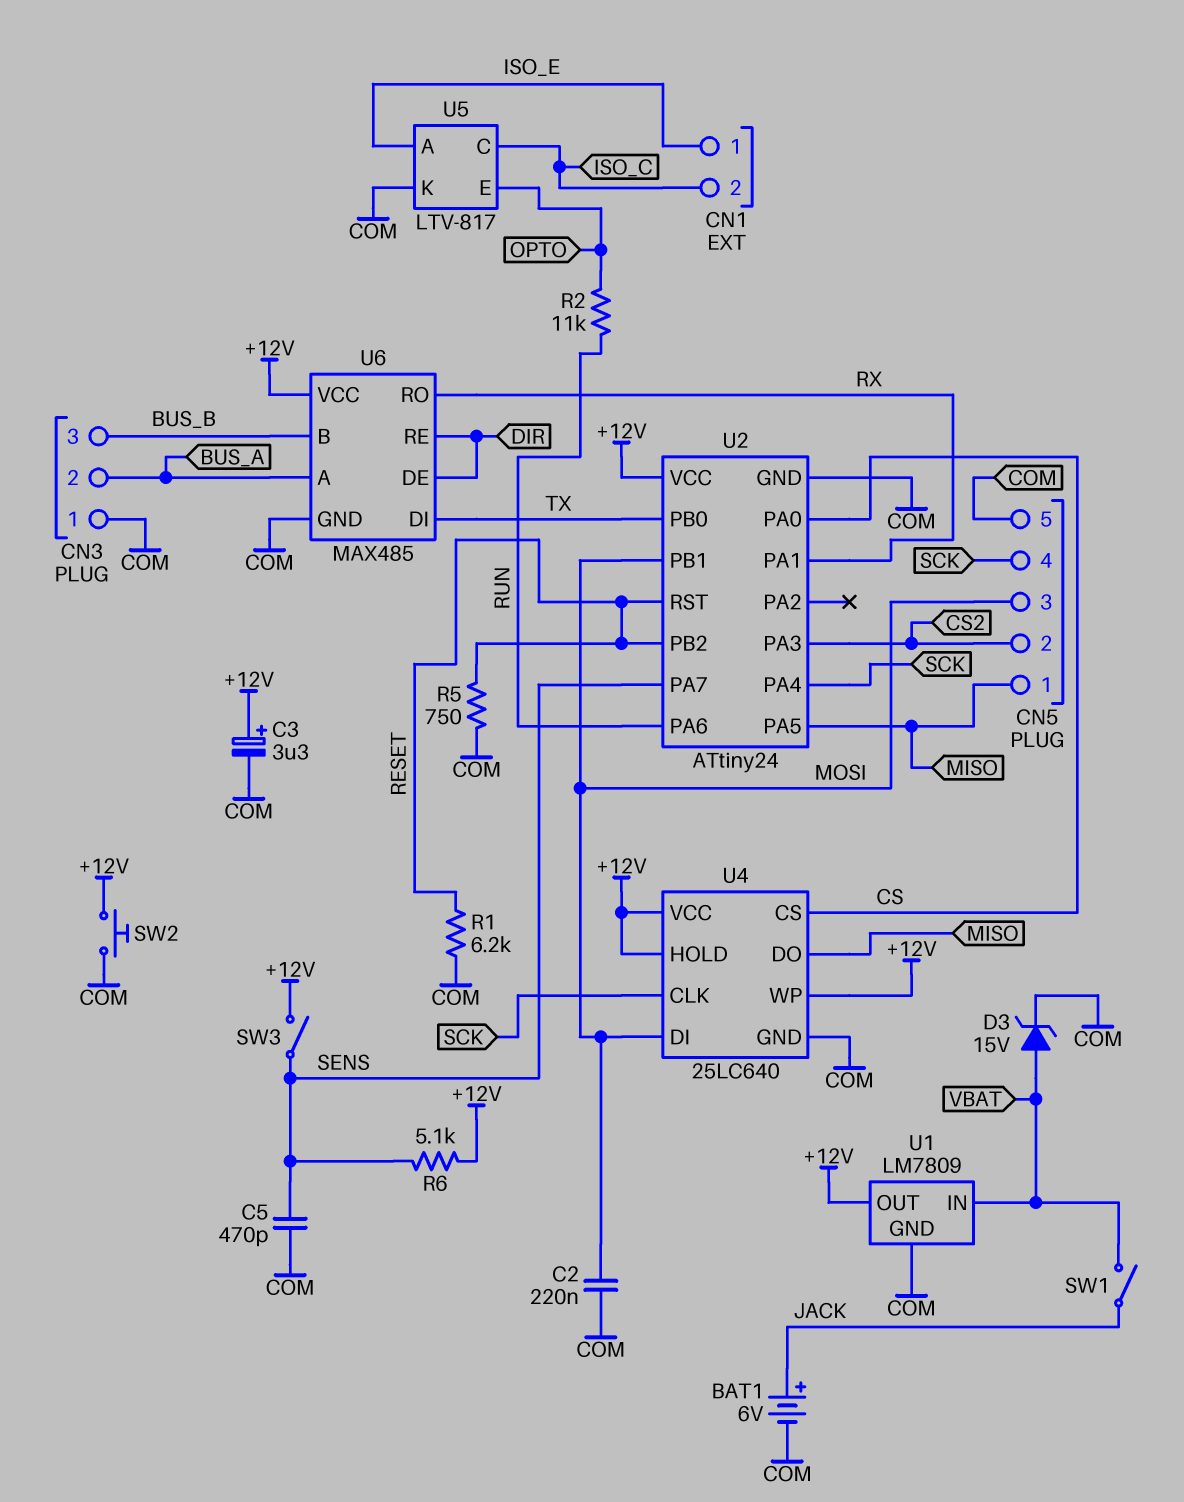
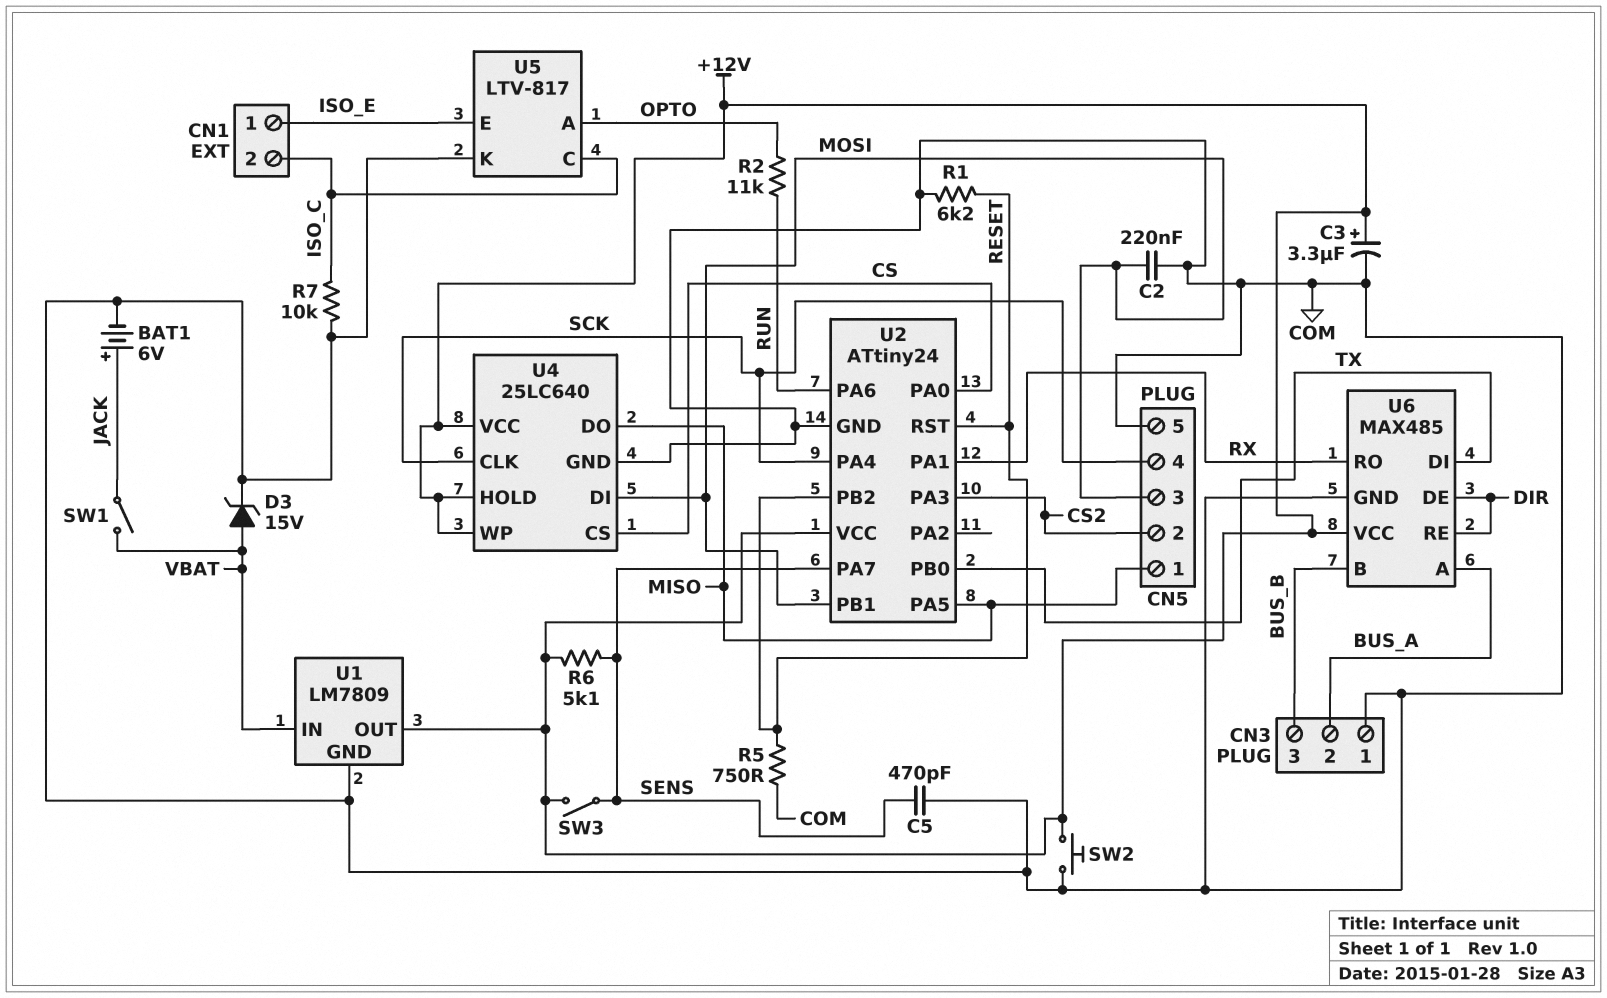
R7: none -> 10k (COM, ISO_C)
U5 pin A: ISO_E -> OPTO
U5 pin E: OPTO -> ISO_E

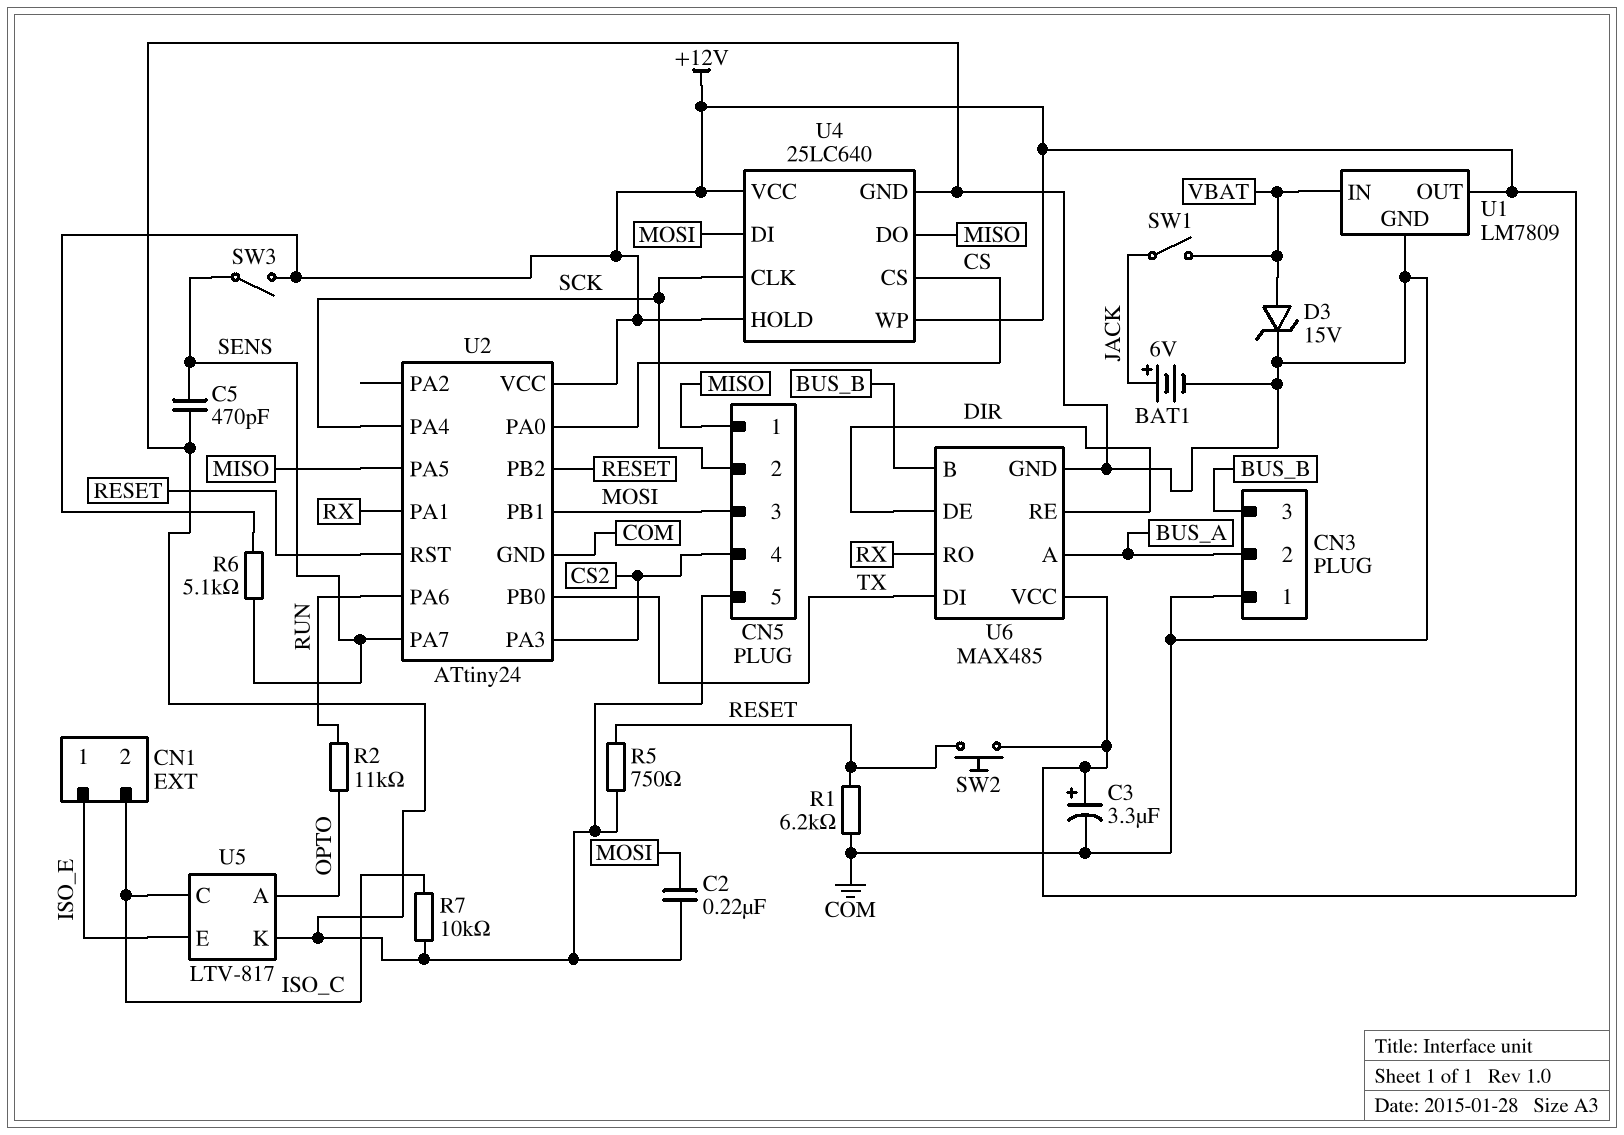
CN5 pin 2: CS2 -> SCK
CN5 pin 4: SCK -> CS2
SW2: button (+12V, COM) -> button (+12V, RESET)

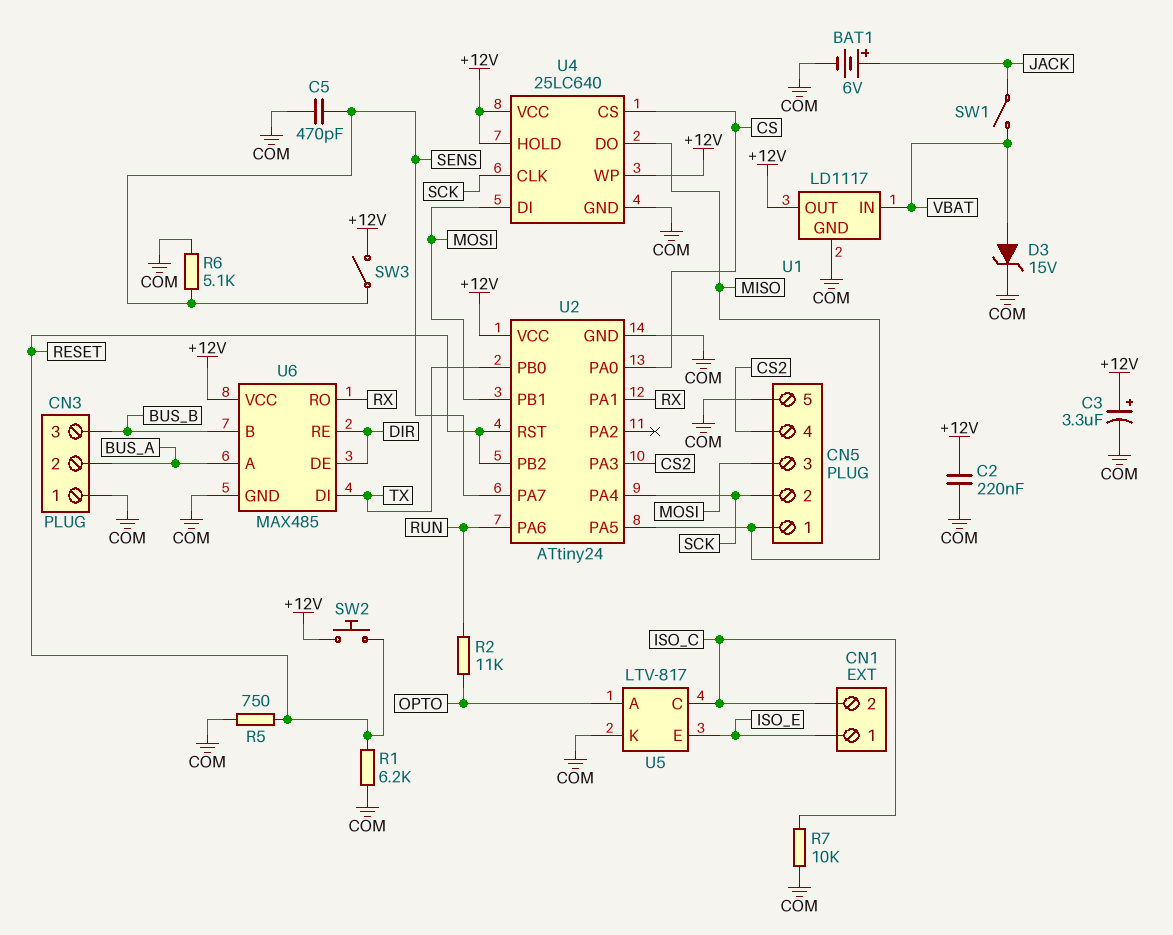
C2: 220nF (COM, MOSI) -> 220nF (+12V, COM)
R6: 5.1k (+12V, SENS) -> 5.1k (COM, SENS)
U1: LM7809 -> LD1117

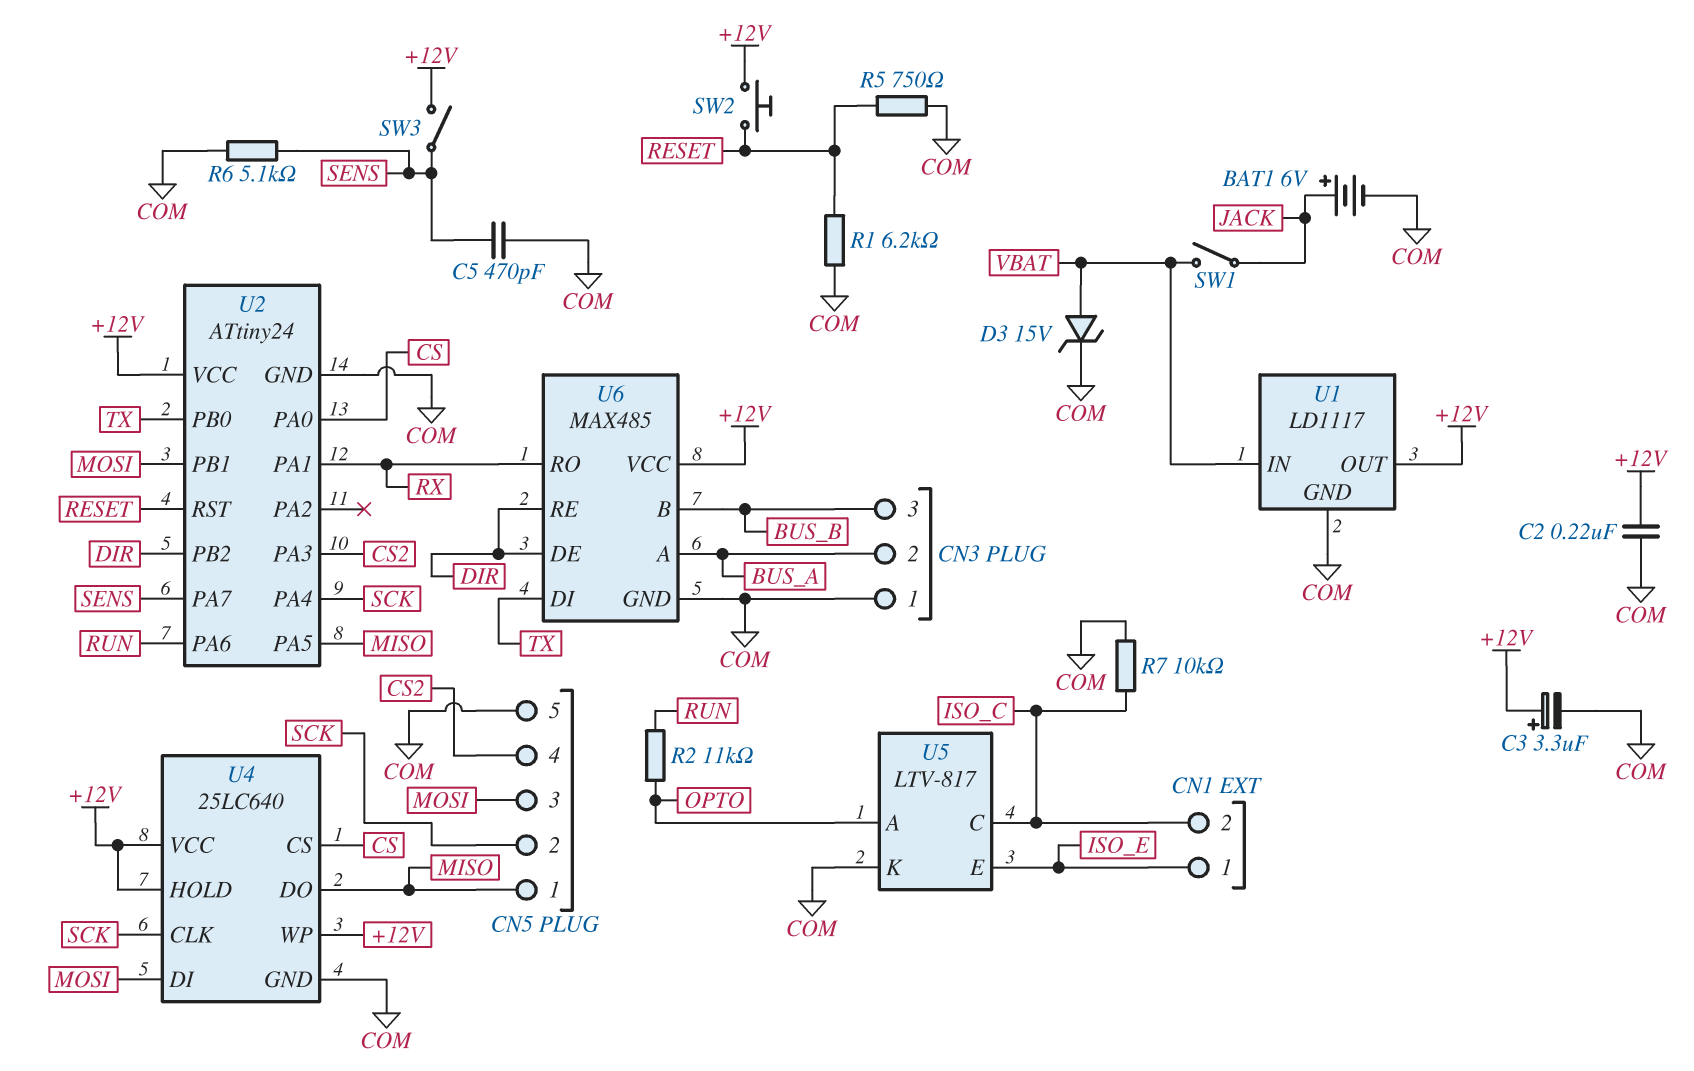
U2 pin PB2: RESET -> DIR

